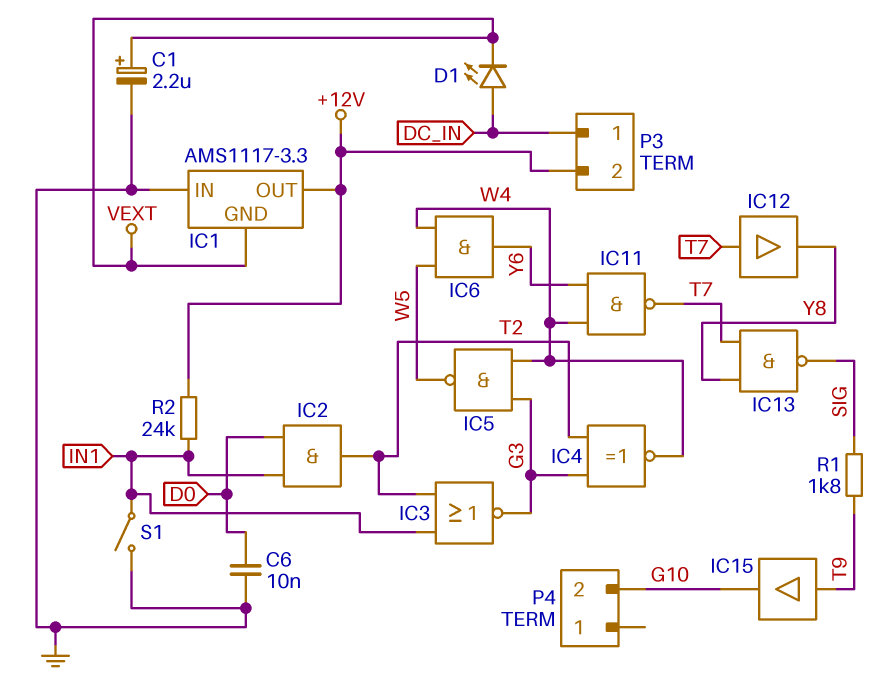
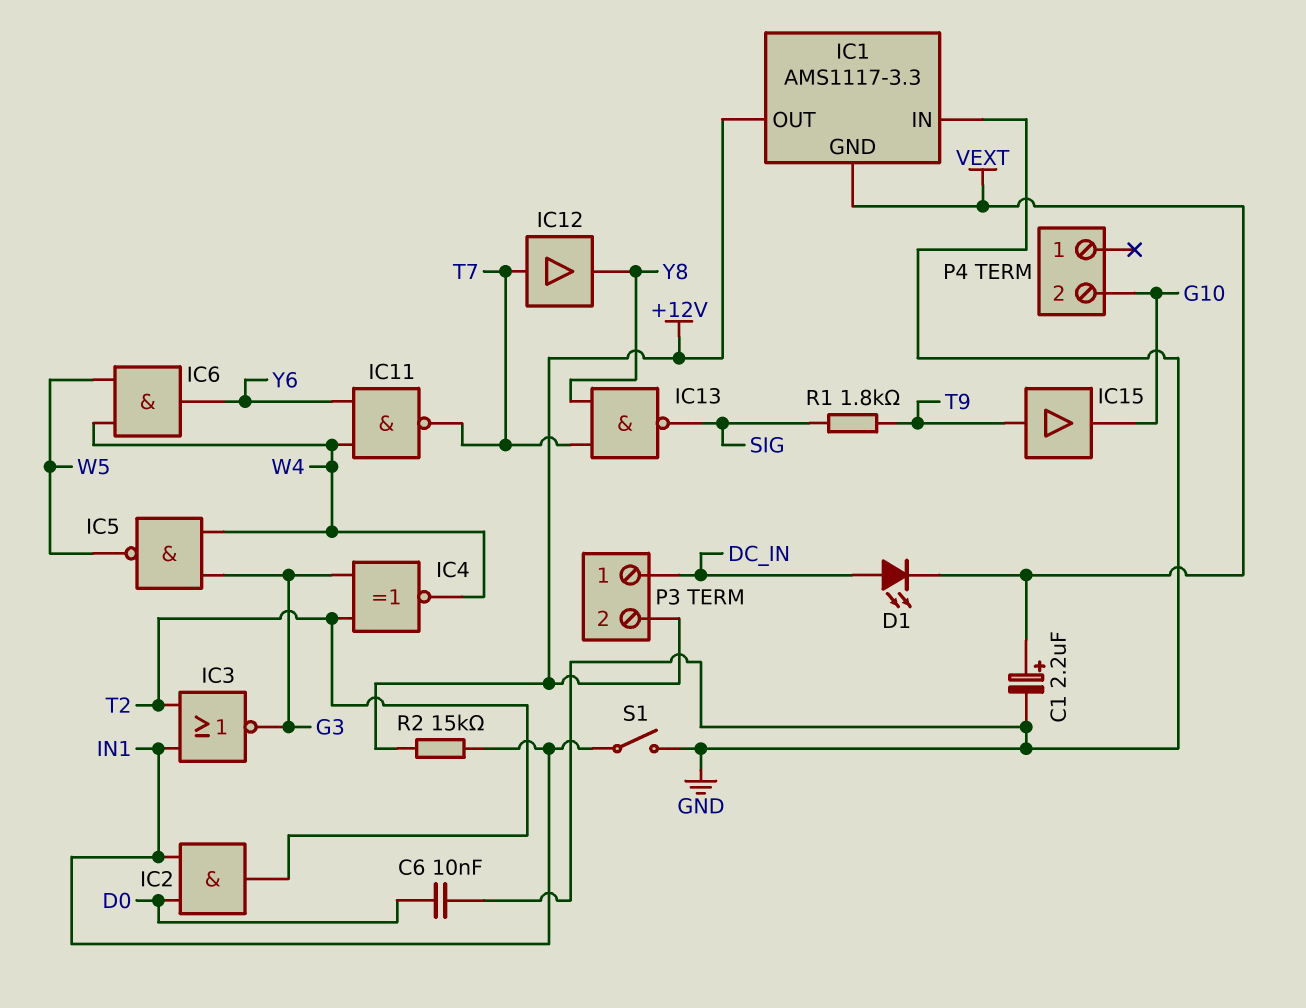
R2: 24k (+12V, IN1) -> 15k (+12V, IN1)

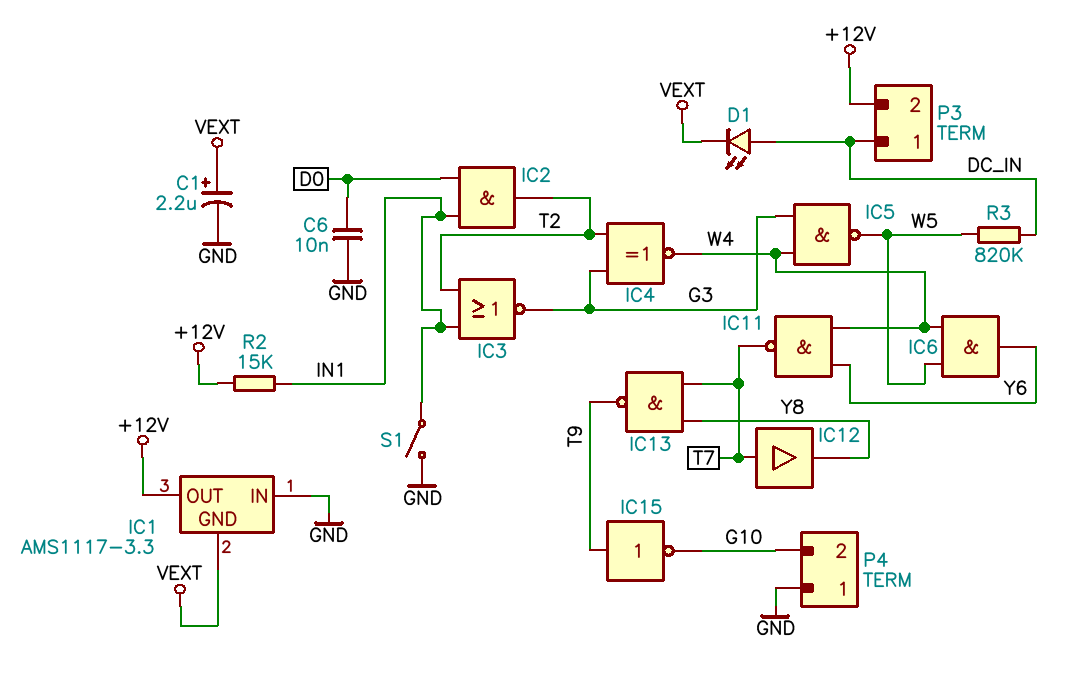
IC13: NAND (in T7, in Y8, out SIG) -> NAND (in T7, in Y8, out T9)
IC15: buffer (in T9, out G10) -> NOT (in T9, out G10)
P4 pin 1: none -> GND
R1: 1.8k (SIG, T9) -> none
R3: none -> 820k (DC_IN, W5)

